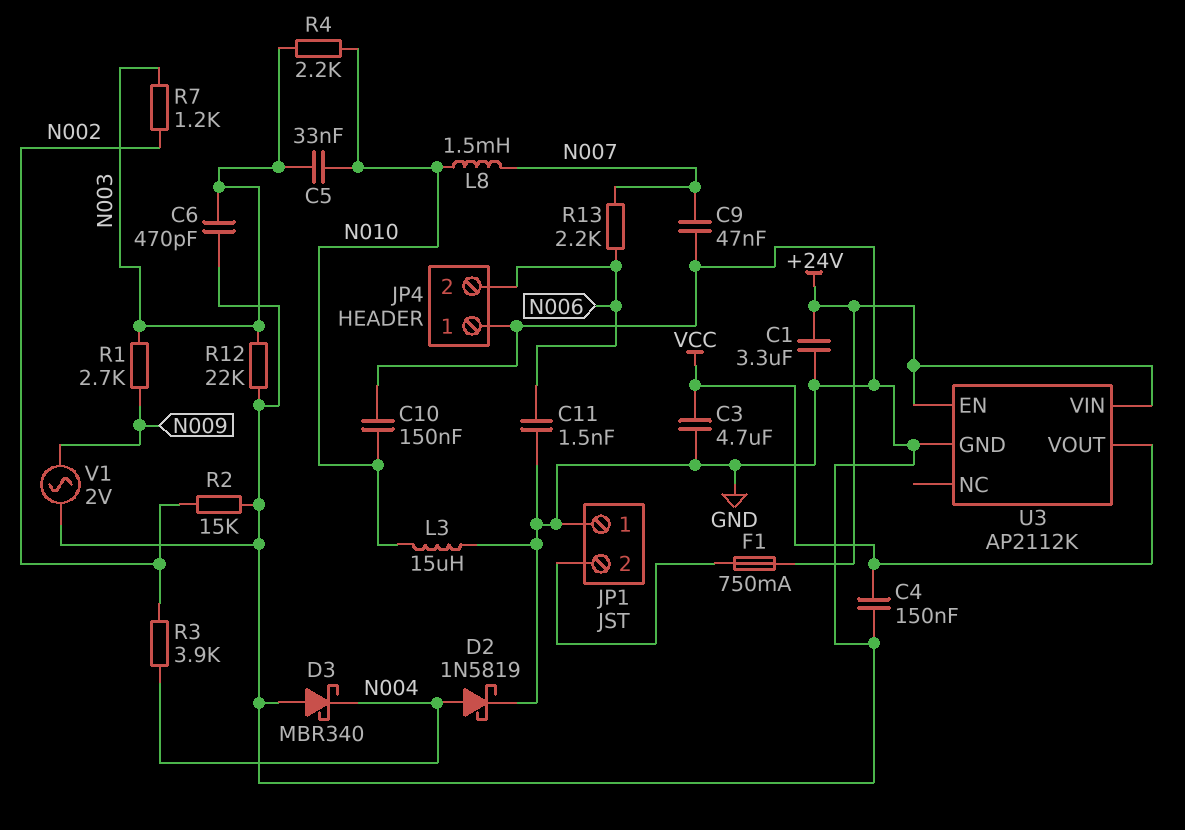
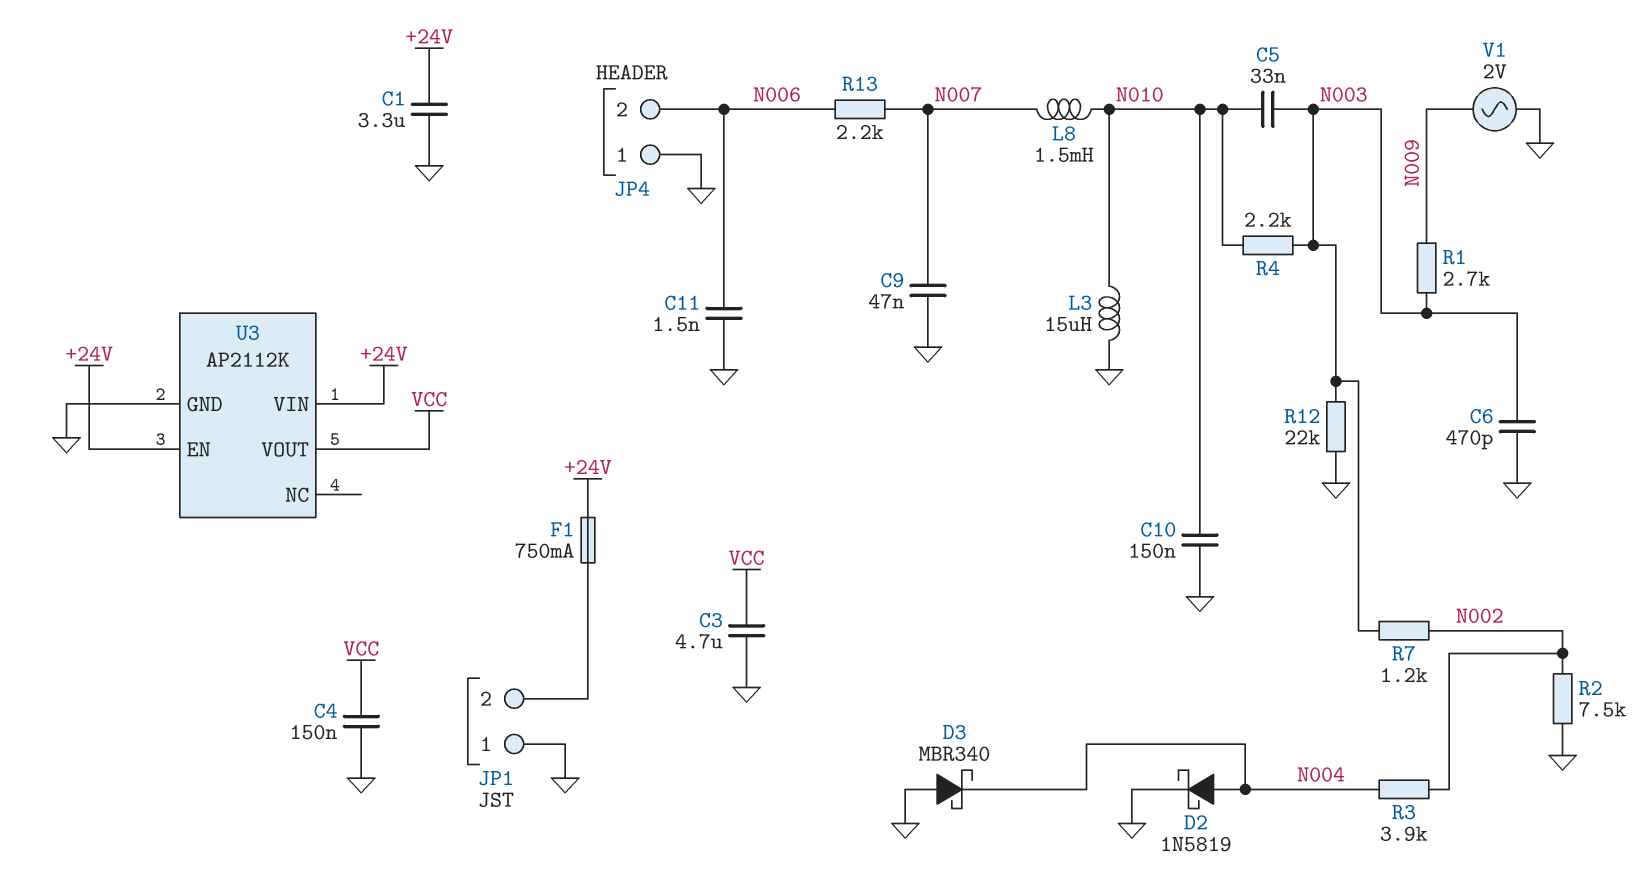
R2: 15k (GND, N002) -> 7.5k (GND, N002)

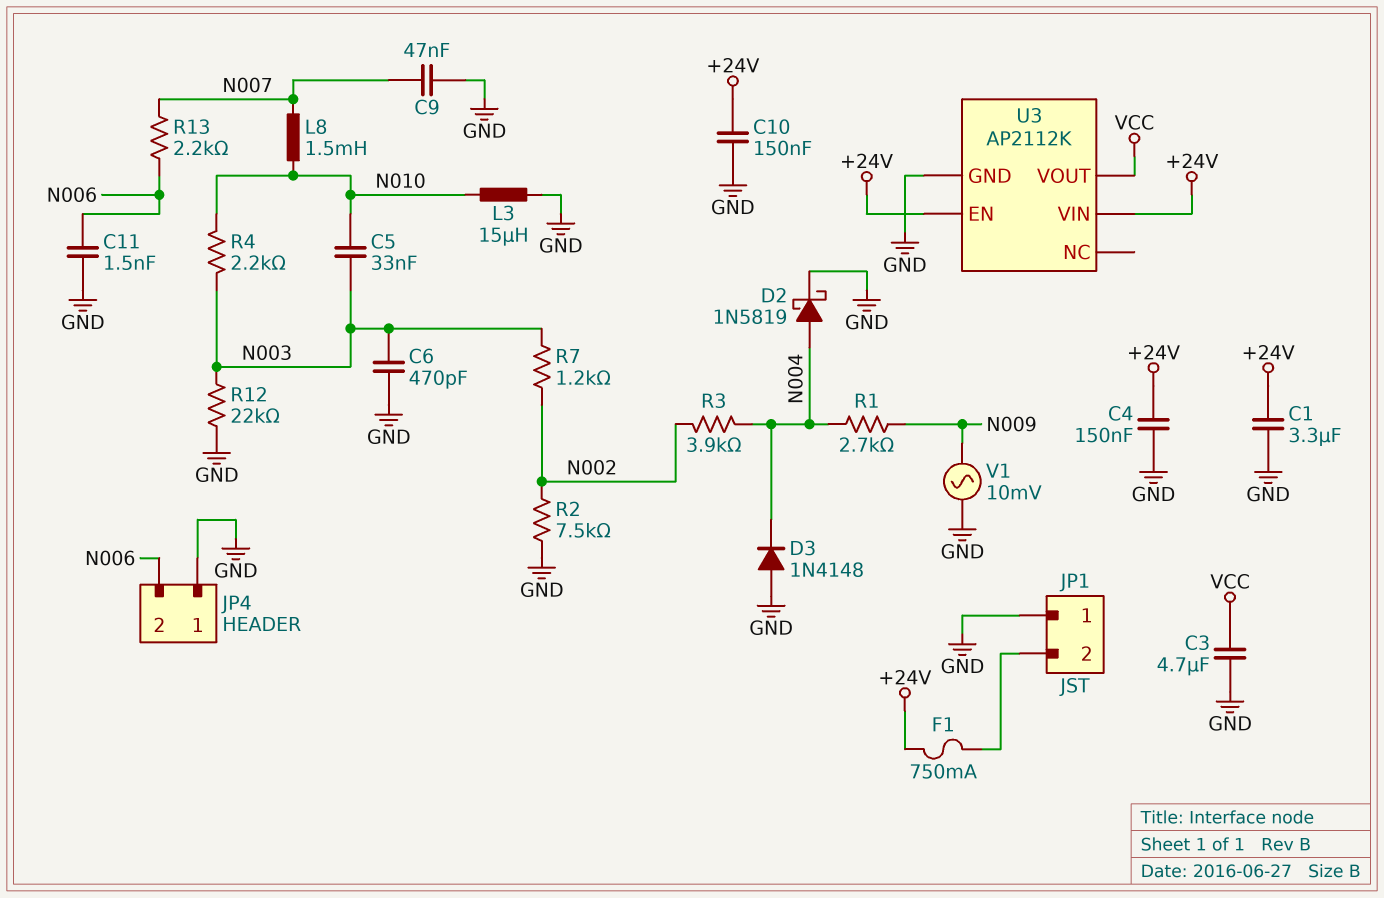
C4: 150nF (GND, VCC) -> 150nF (+24V, GND)
C10: 150nF (GND, N010) -> 150nF (+24V, GND)
D3: schottky MBR340 (A GND, K N004) -> diode 1N4148 (A GND, K N004)
R1: 2.7k (N003, N009) -> 2.7k (N004, N009)
V1: AC 2V (GND, N009) -> AC 10mV (GND, N009)

